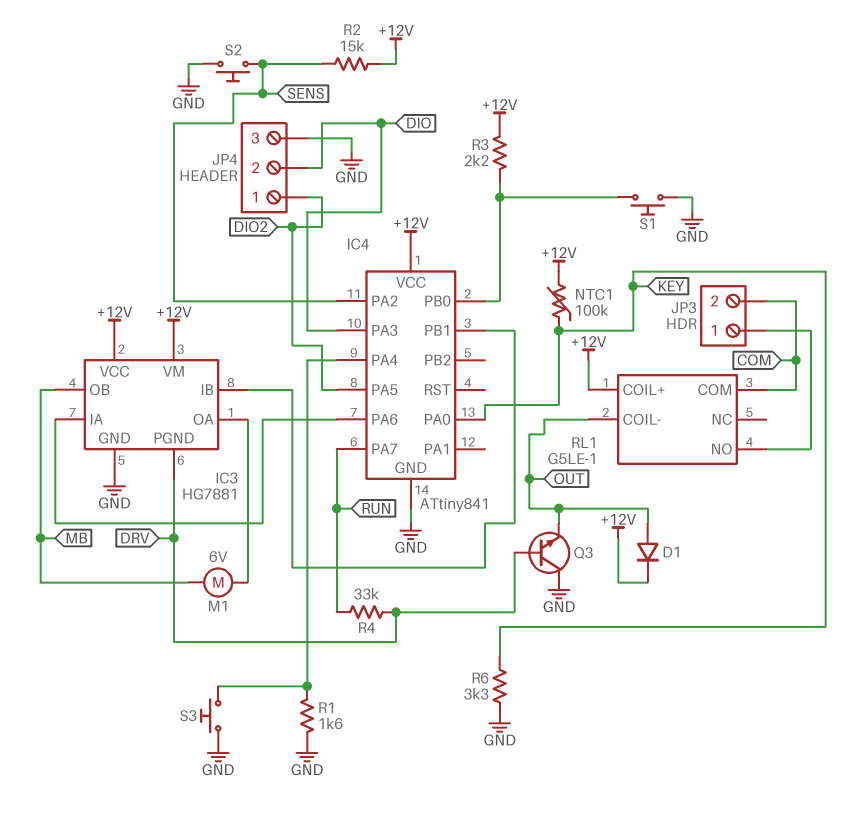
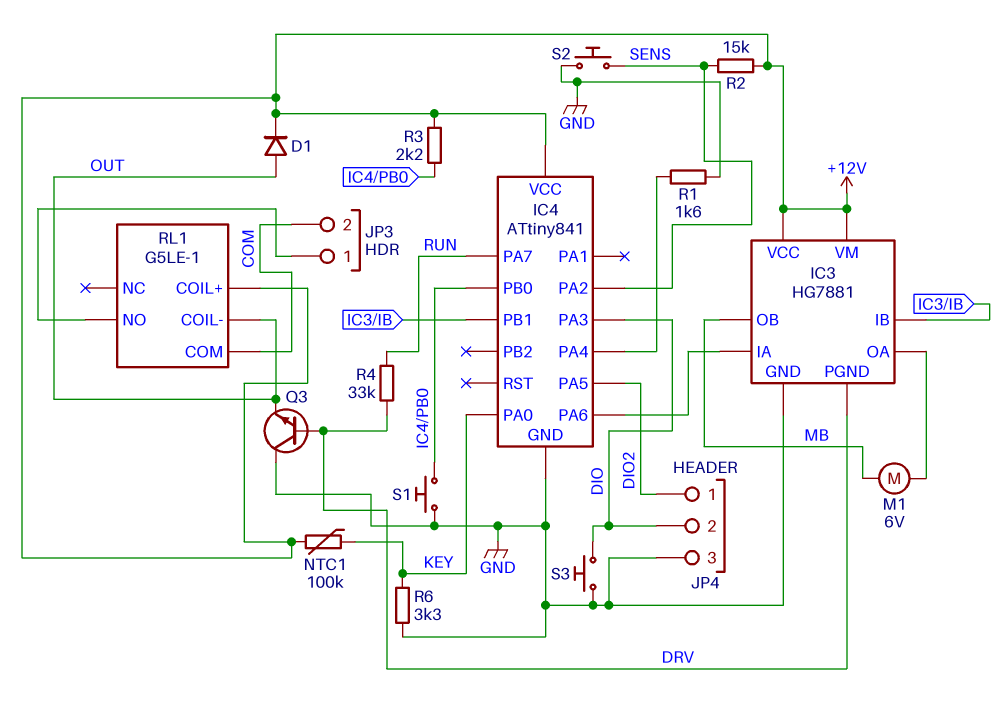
S3: button (GND, IC4/PA4) -> button (DIO, GND)

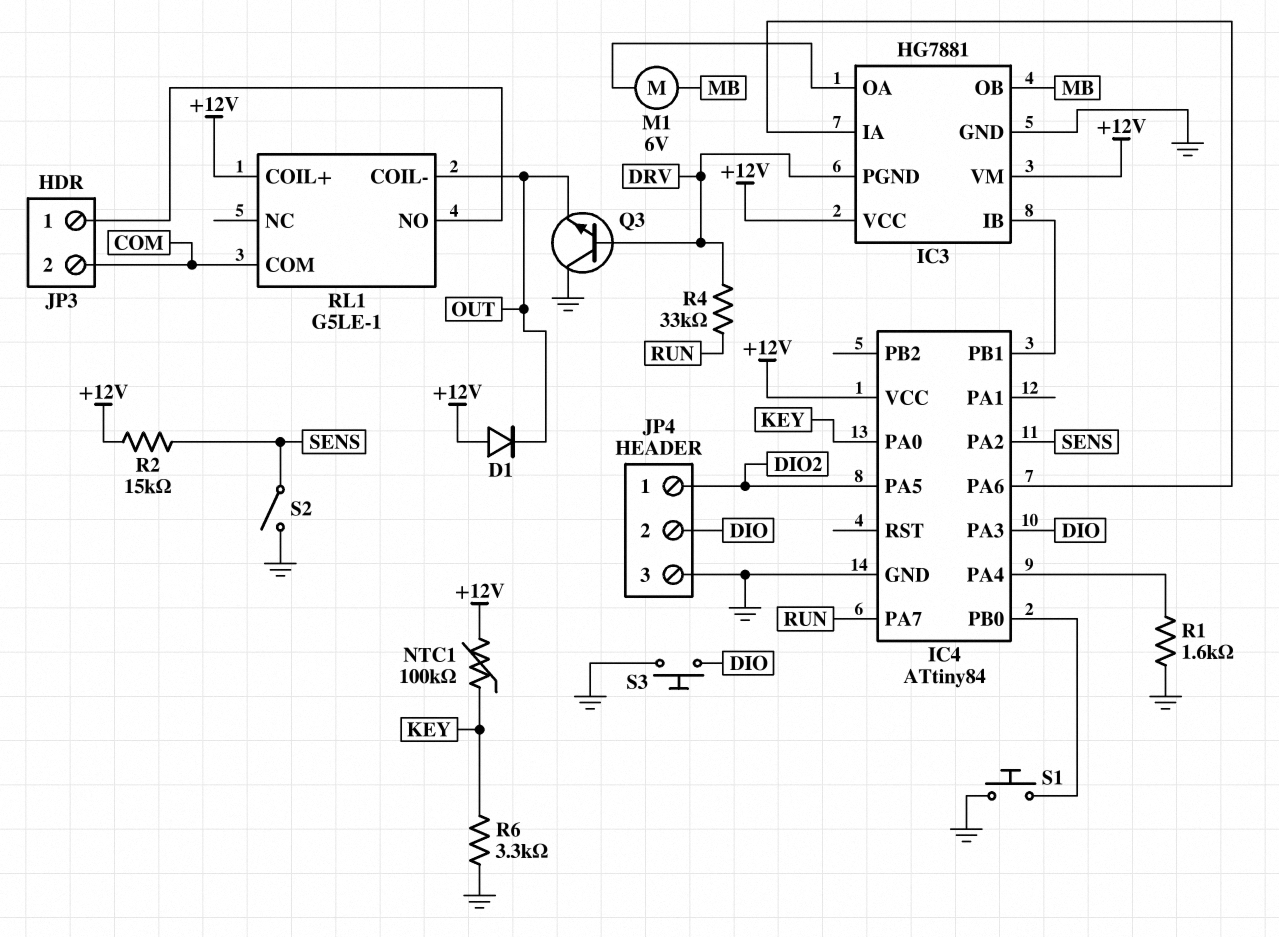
D1: diode (A OUT, K +12V) -> diode (A +12V, K OUT)
IC4: ATtiny841 -> ATtiny84
R3: 2.2k (+12V, IC4/PB0) -> none
S2: button (GND, SENS) -> switch (GND, SENS)

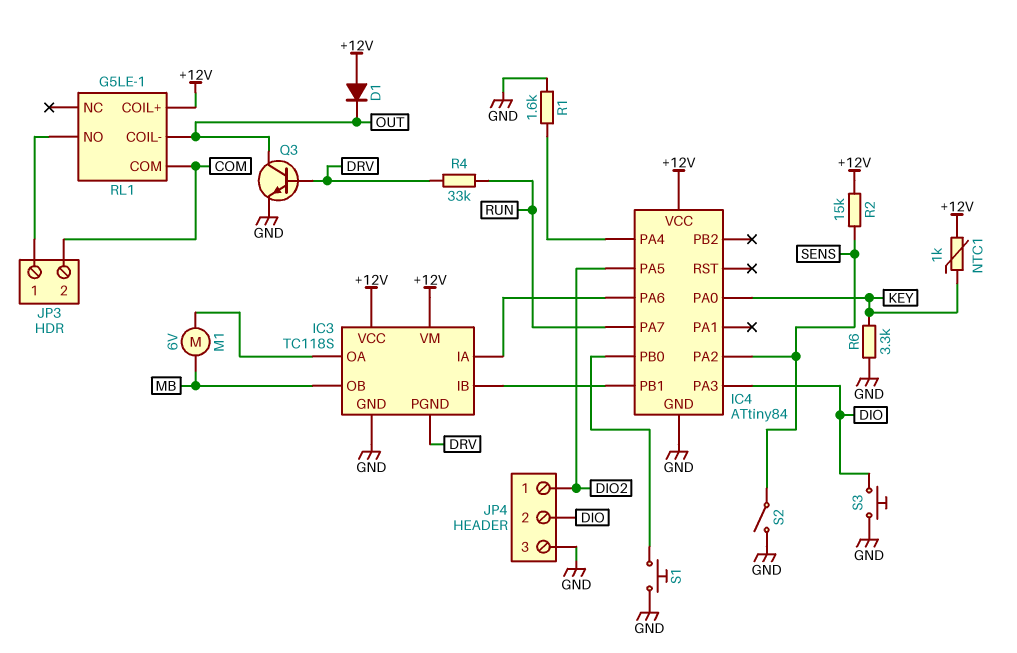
IC3: HG7881 -> TC118S
NTC1: 100k (+12V, KEY) -> 1k (+12V, KEY)
Q3: NPN (B DRV, C GND, E OUT) -> NPN (B DRV, C OUT, E GND)

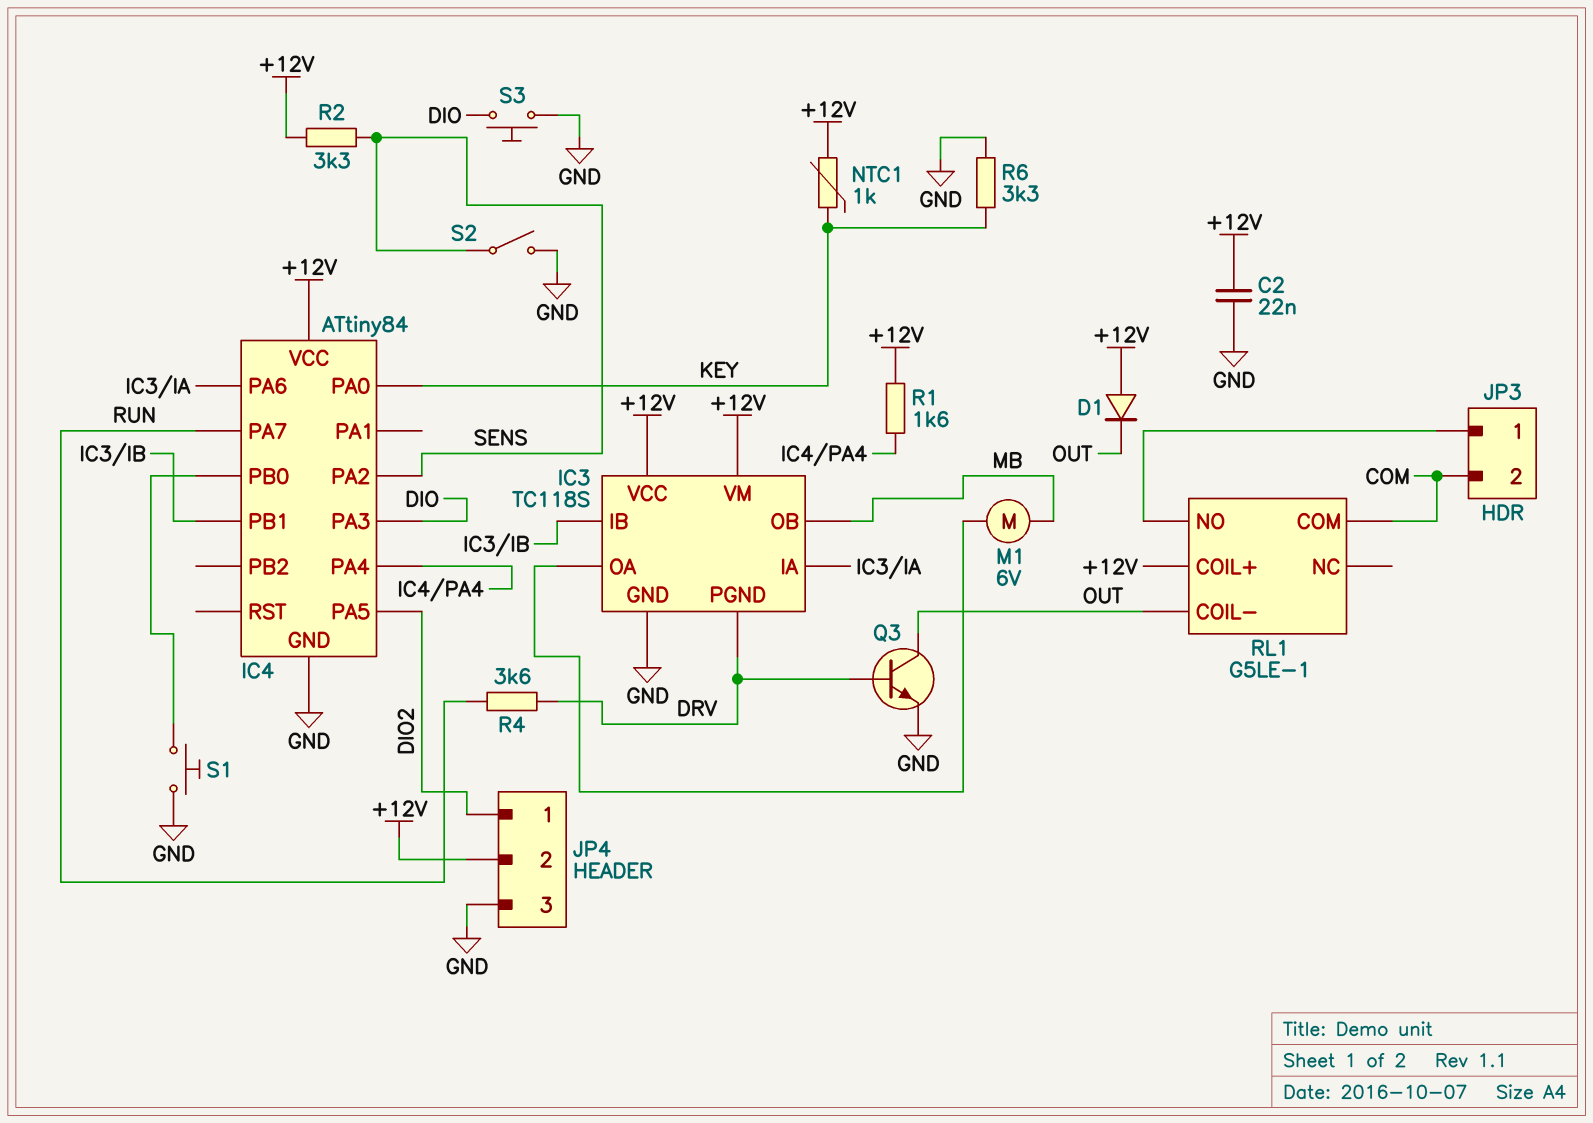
C2: none -> 22nF (+12V, GND)
JP4 pin 2: DIO -> +12V
R1: 1.6k (GND, IC4/PA4) -> 1.6k (+12V, IC4/PA4)
R2: 15k (+12V, SENS) -> 3.3k (+12V, SENS)
R4: 33k (DRV, RUN) -> 3.6k (DRV, RUN)

